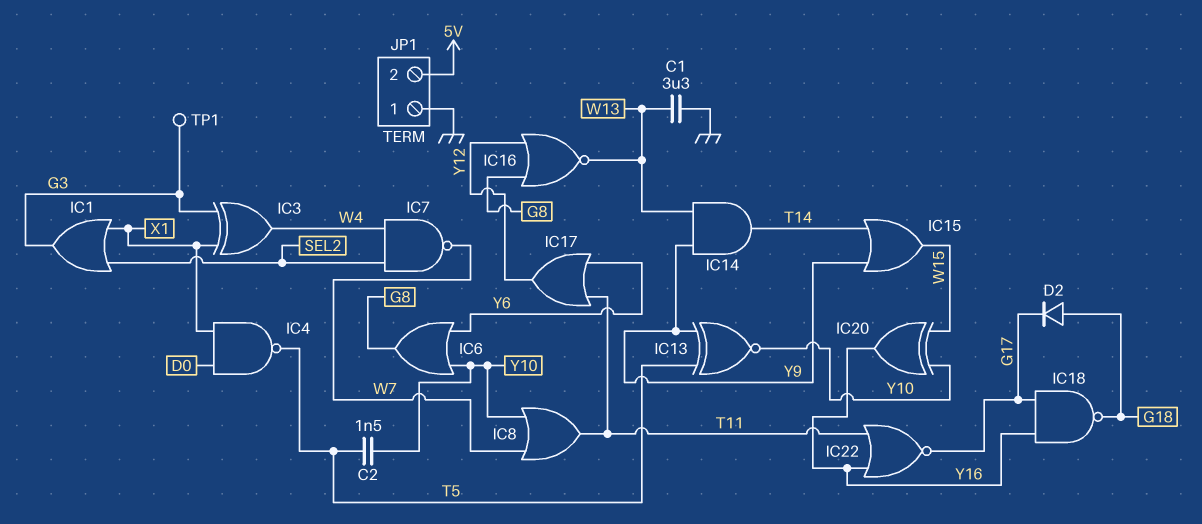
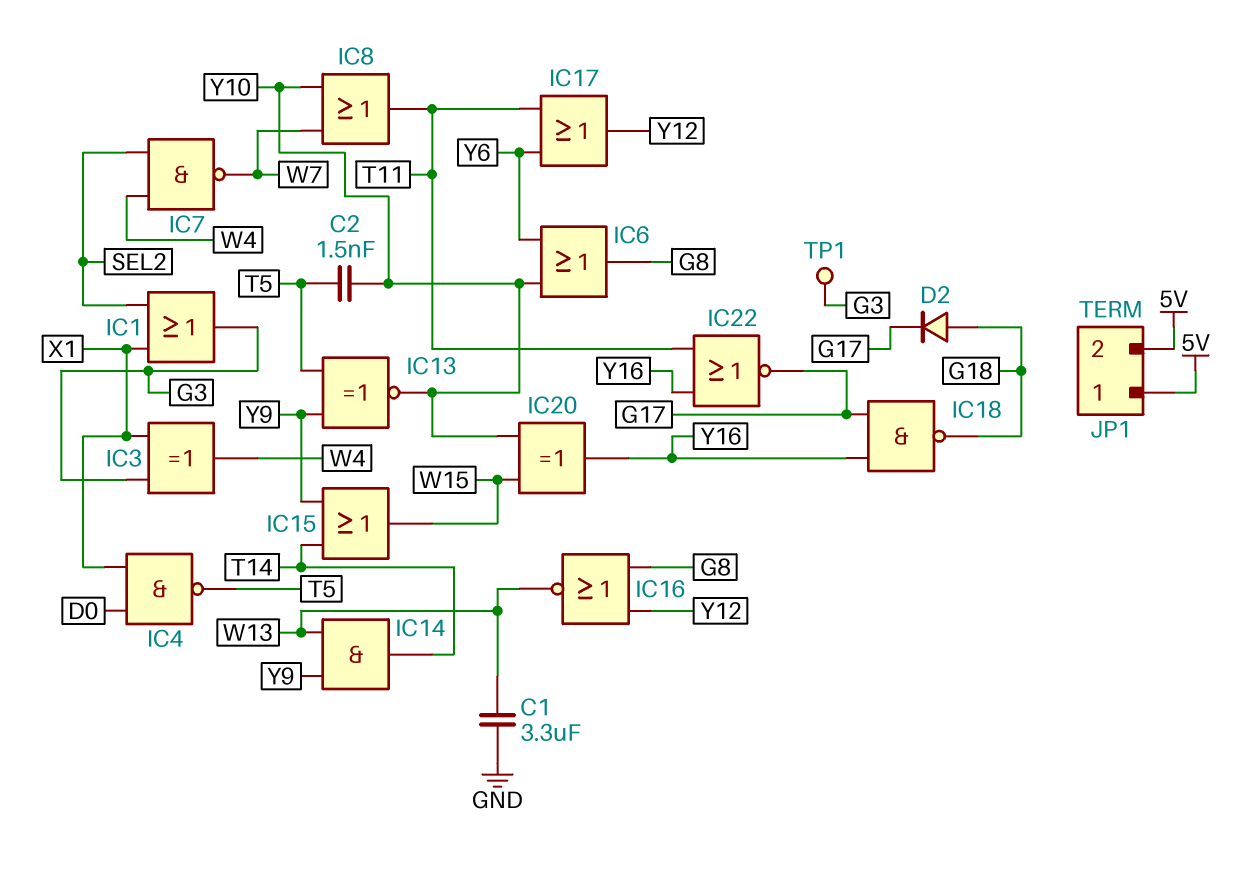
JP1 pin 1: GND -> 5V

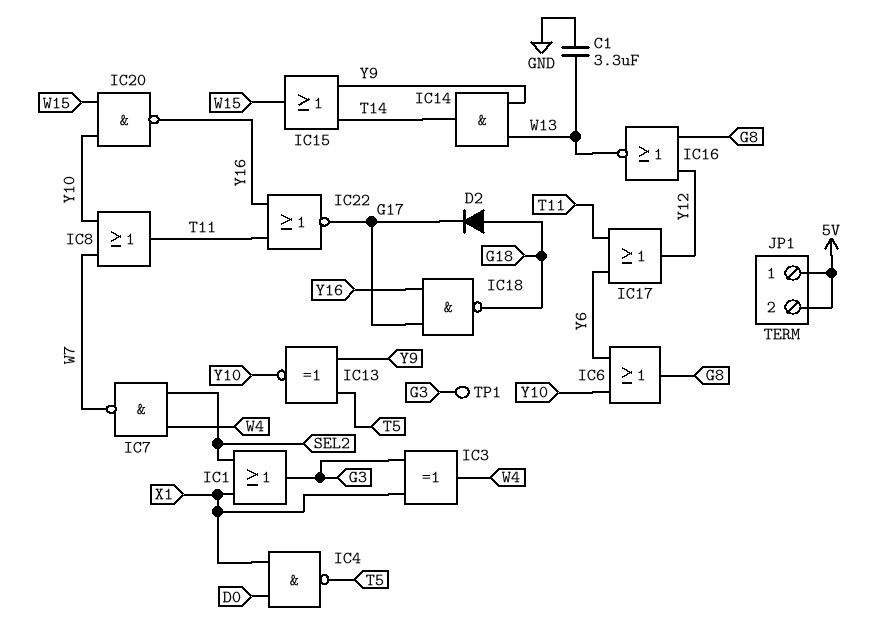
C2: 1.5nF (T5, Y10) -> none
IC20: XOR (in W15, in Y10, out Y16) -> NAND (in W15, in Y10, out Y16)

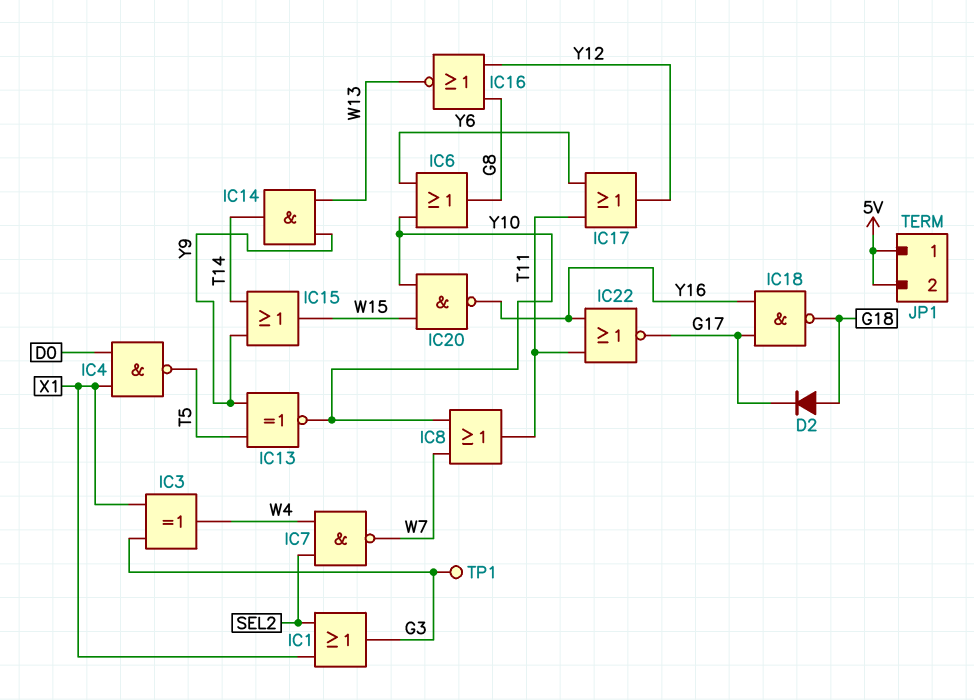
C1: 3.3uF (GND, W13) -> none

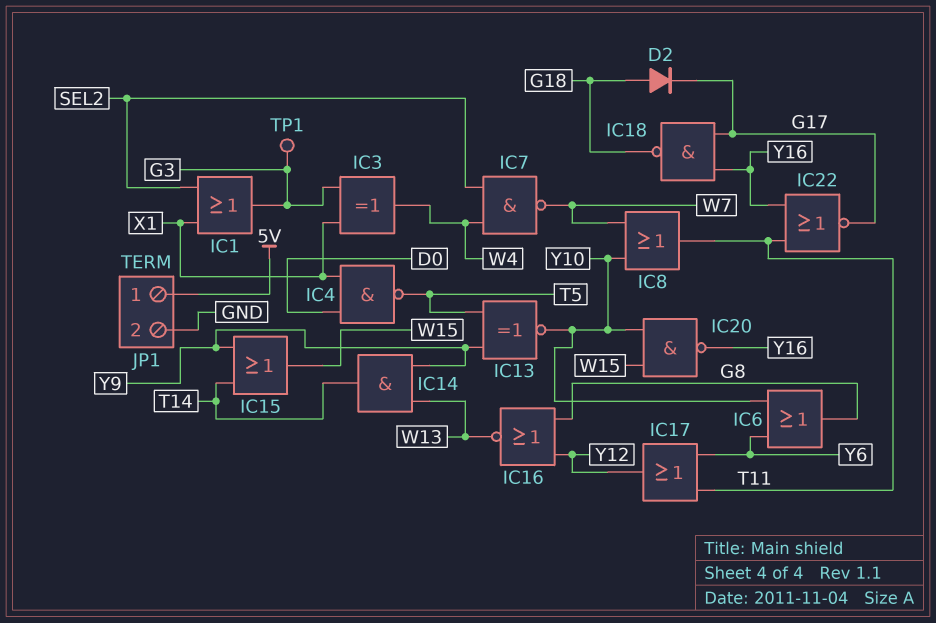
JP1 pin 2: 5V -> GND

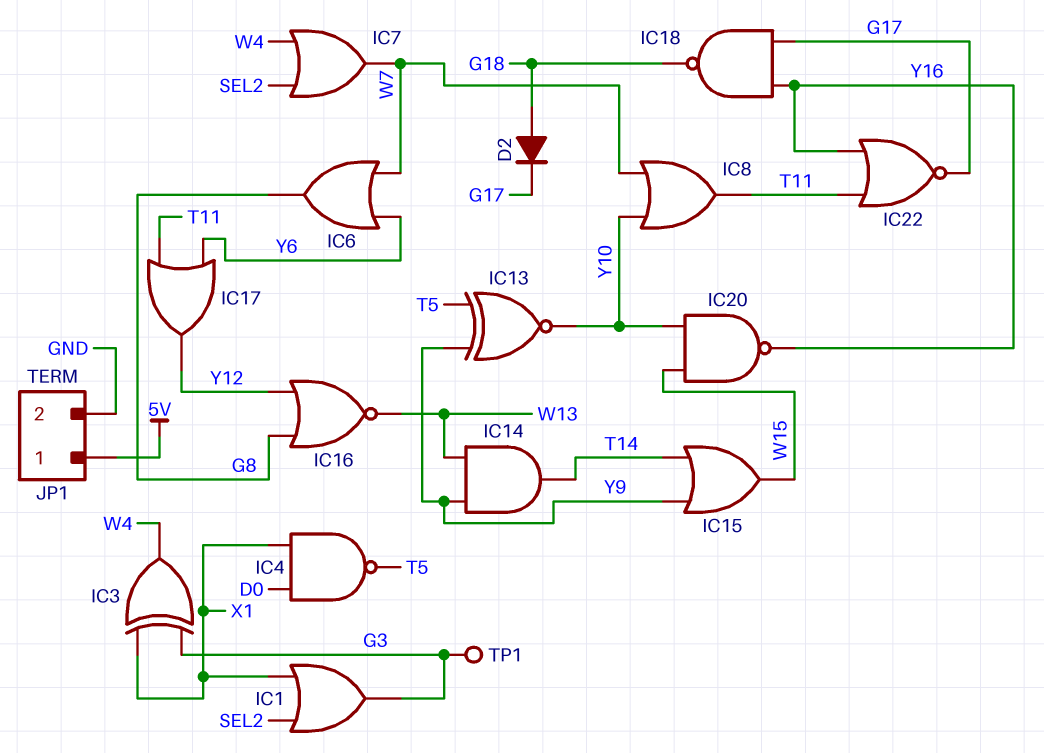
IC6: OR (in Y6, in Y10, out G8) -> OR (in W7, in Y6, out G8)
IC7: NAND (in SEL2, in W4, out W7) -> OR (in SEL2, in W4, out W7)

